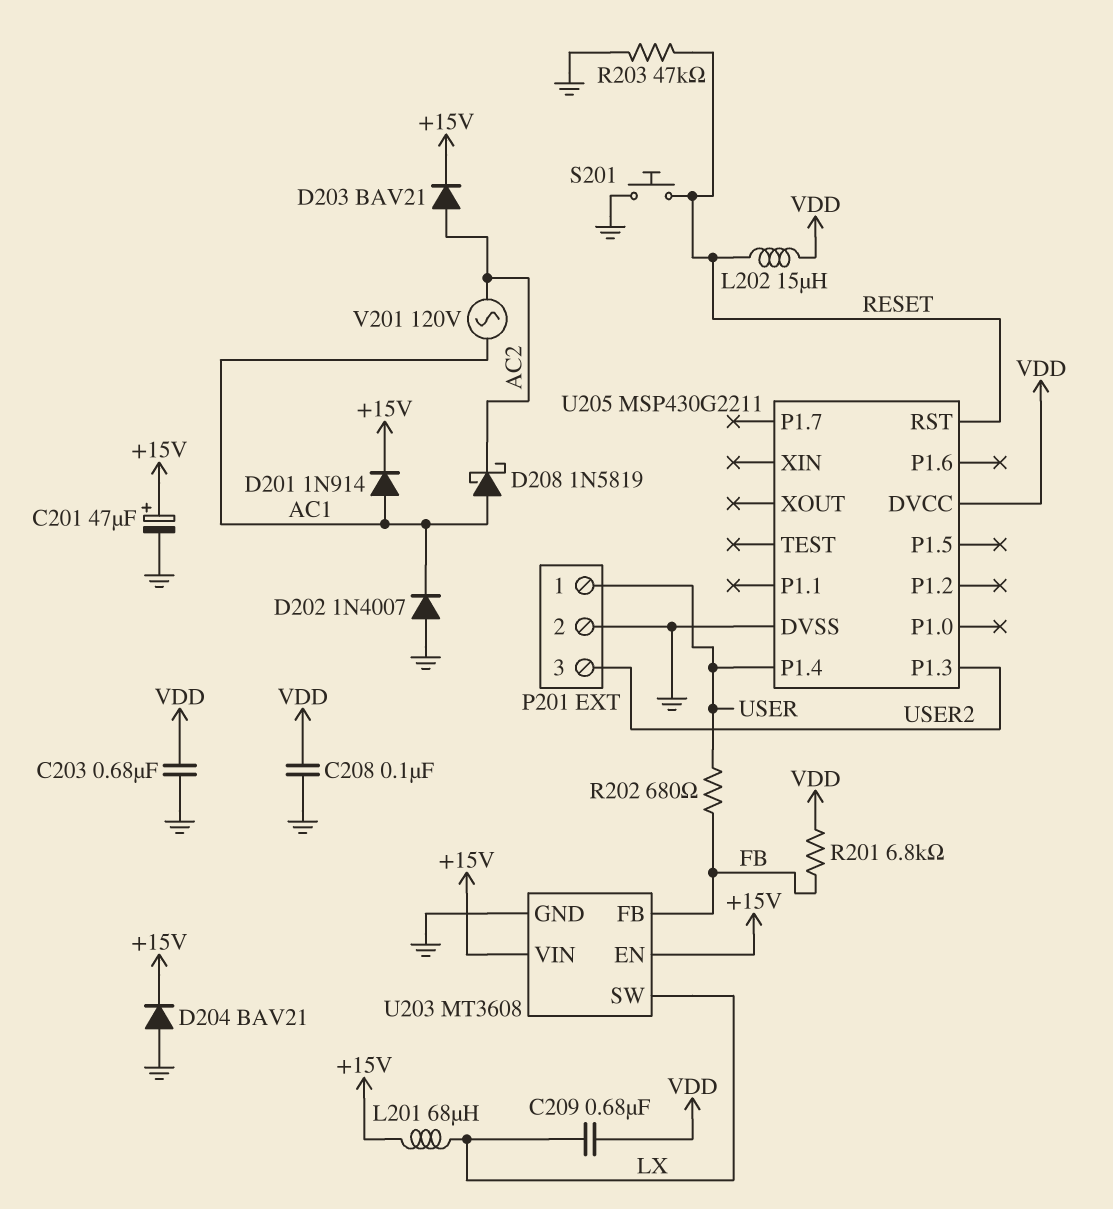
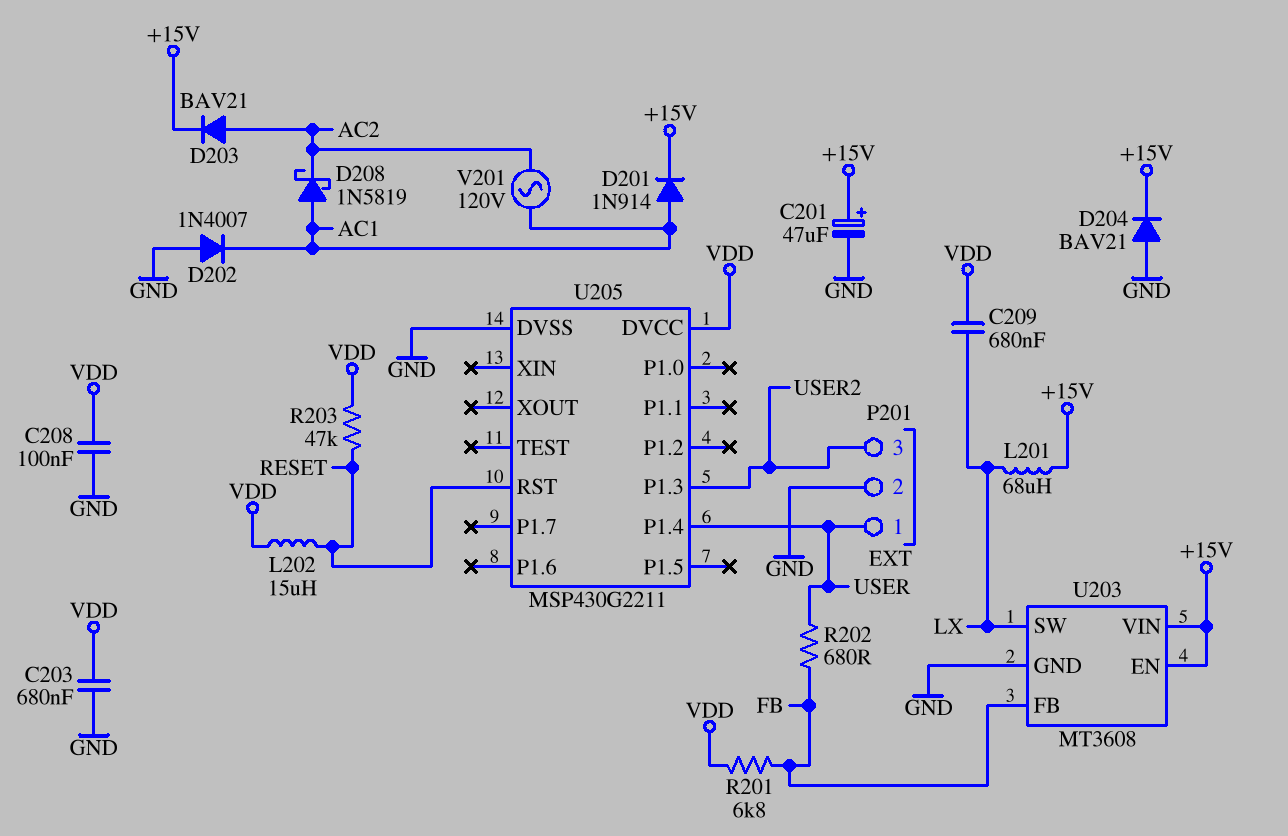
R203: 47k (GND, RESET) -> 47k (RESET, VDD)
S201: button (GND, RESET) -> none

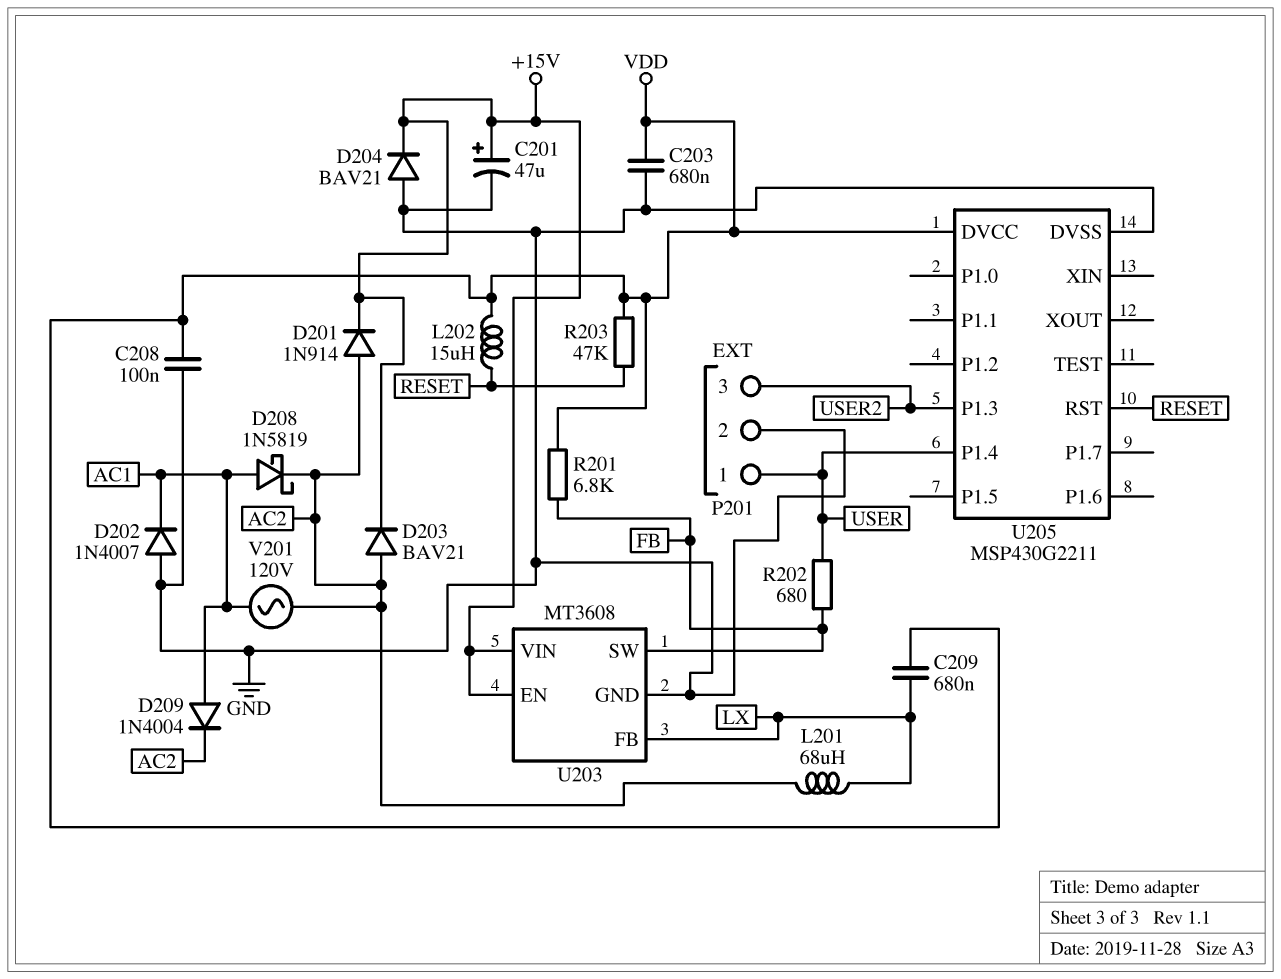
D201: diode 1N914 (A AC1, K +15V) -> diode 1N914 (A AC2, K +15V)
D209: none -> diode 1N4004 (A AC1, K AC2)
L201: 68uH (+15V, LX) -> 68uH (AC2, LX)
U203 pin FB: FB -> LX
U203 pin SW: LX -> FB

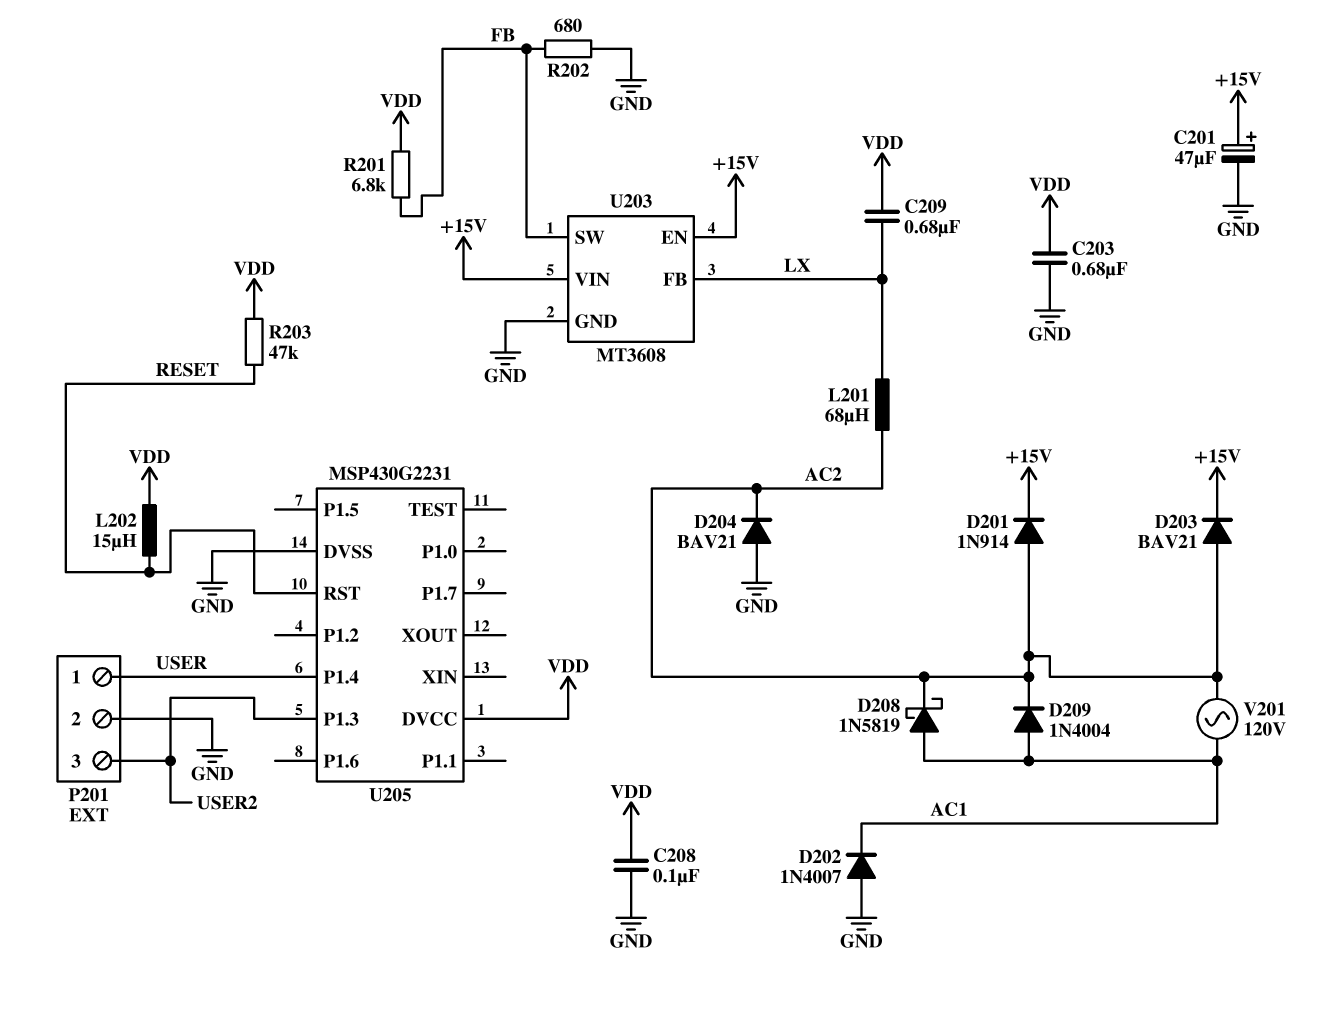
D204: diode BAV21 (A GND, K +15V) -> diode BAV21 (A GND, K AC2)
R202: 680 (FB, USER) -> 680 (FB, GND)
U205: MSP430G2211 -> MSP430G2231

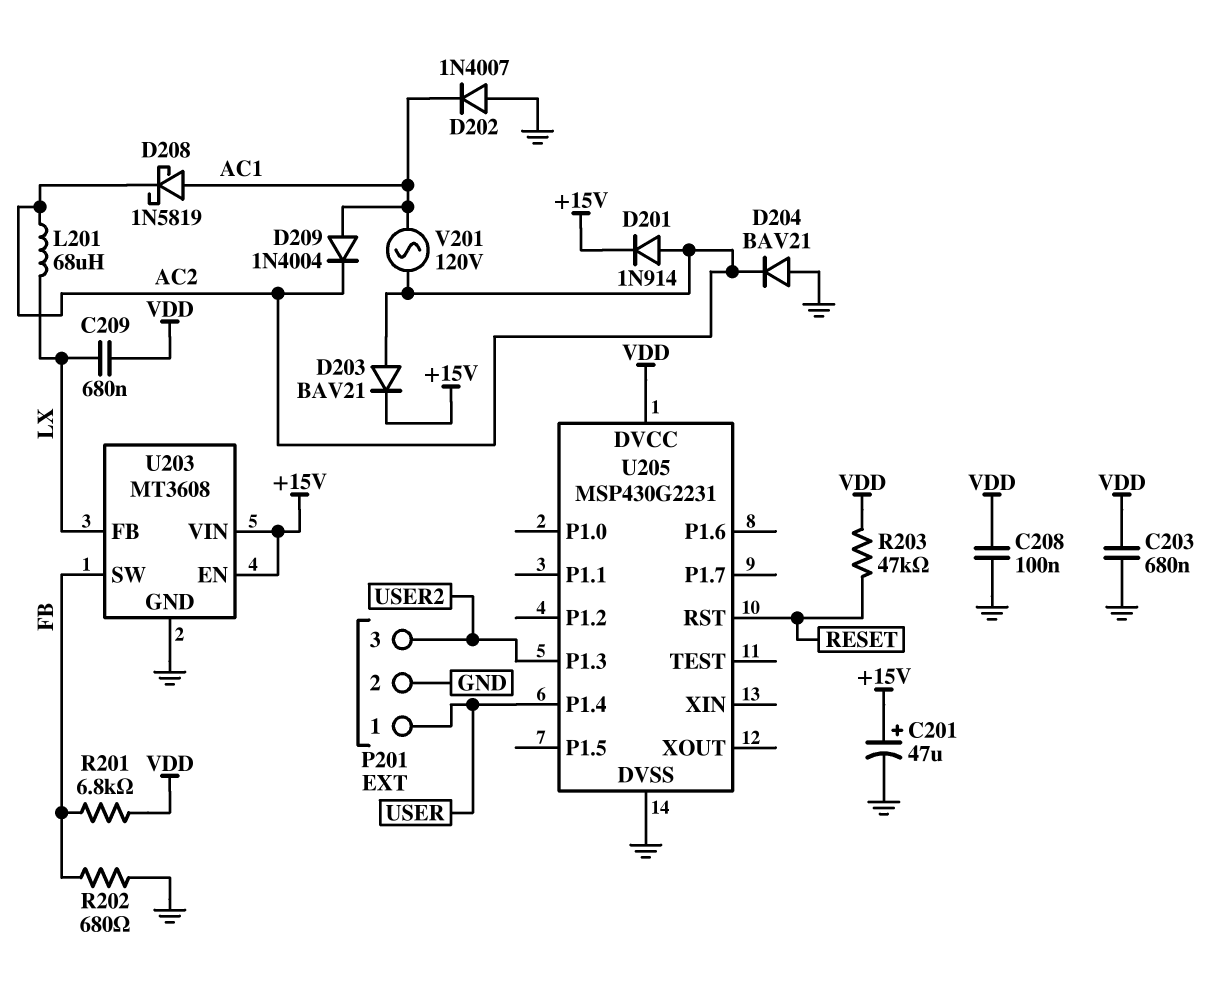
L202: 15uH (RESET, VDD) -> none

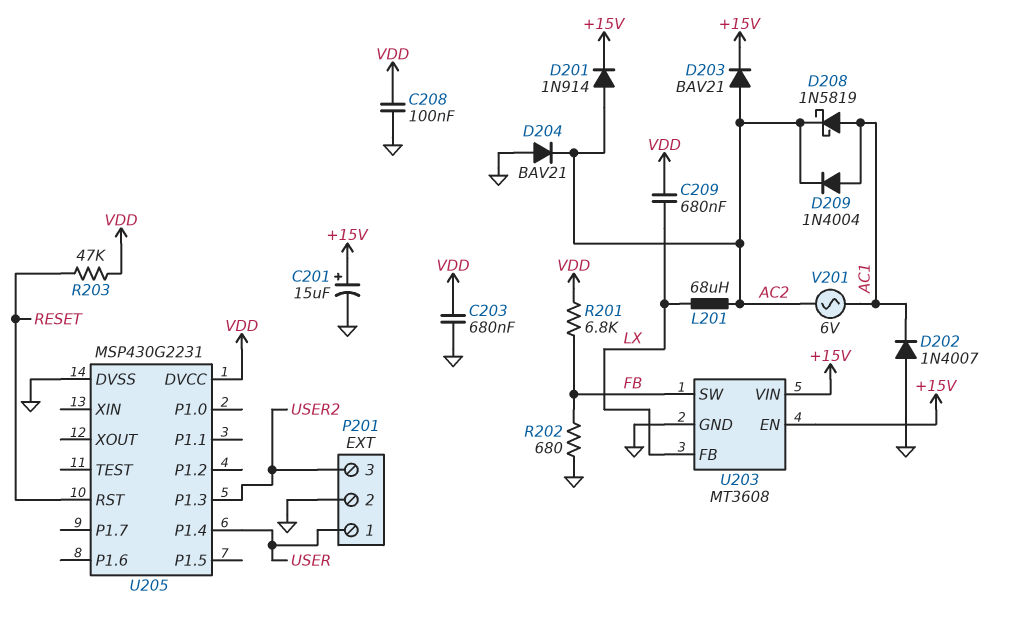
C201: 47uF (plus +15V, minus GND) -> 15uF (plus +15V, minus GND)
V201: AC 120V (AC1, AC2) -> AC 6V (AC1, AC2)

